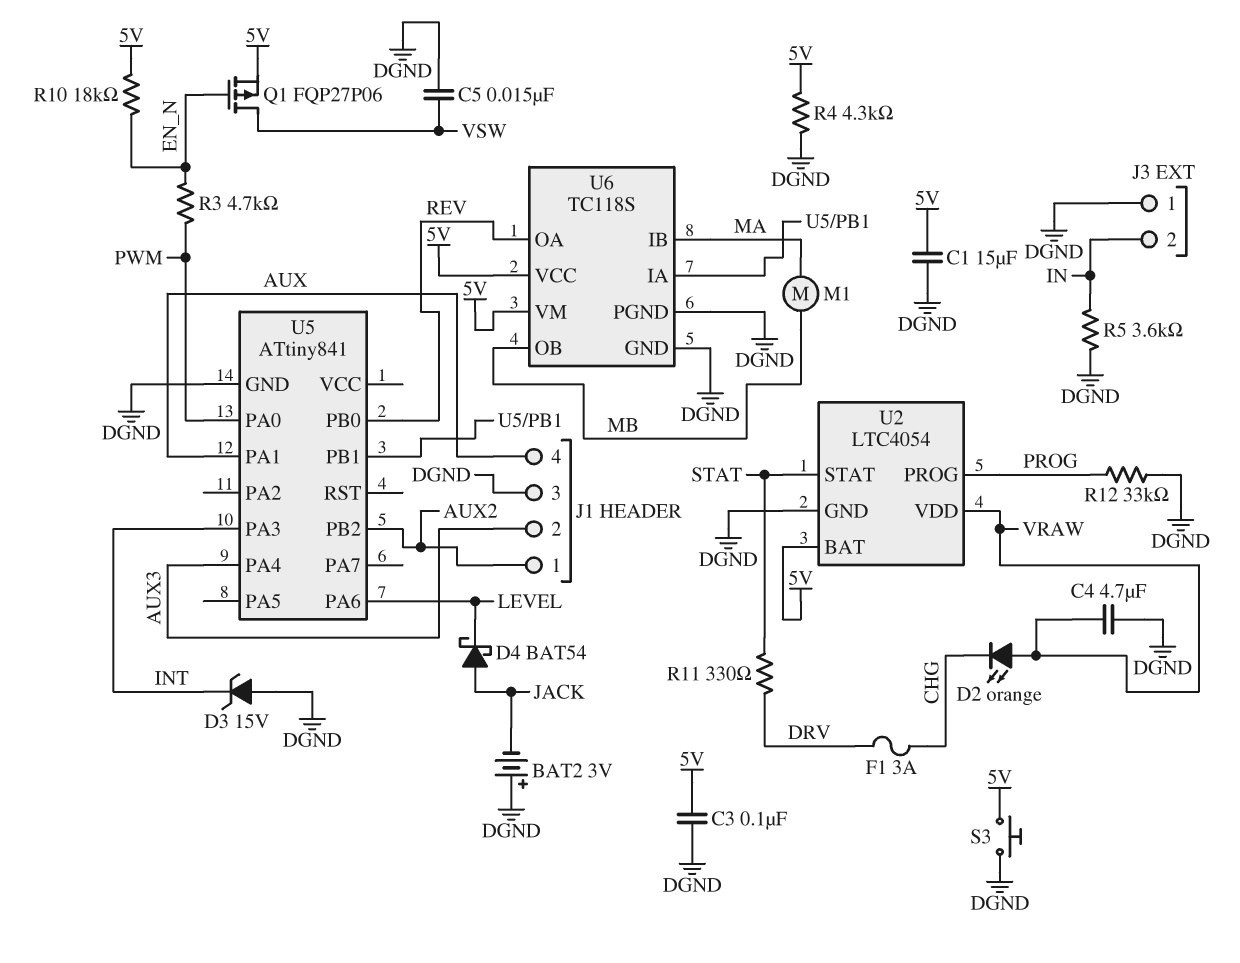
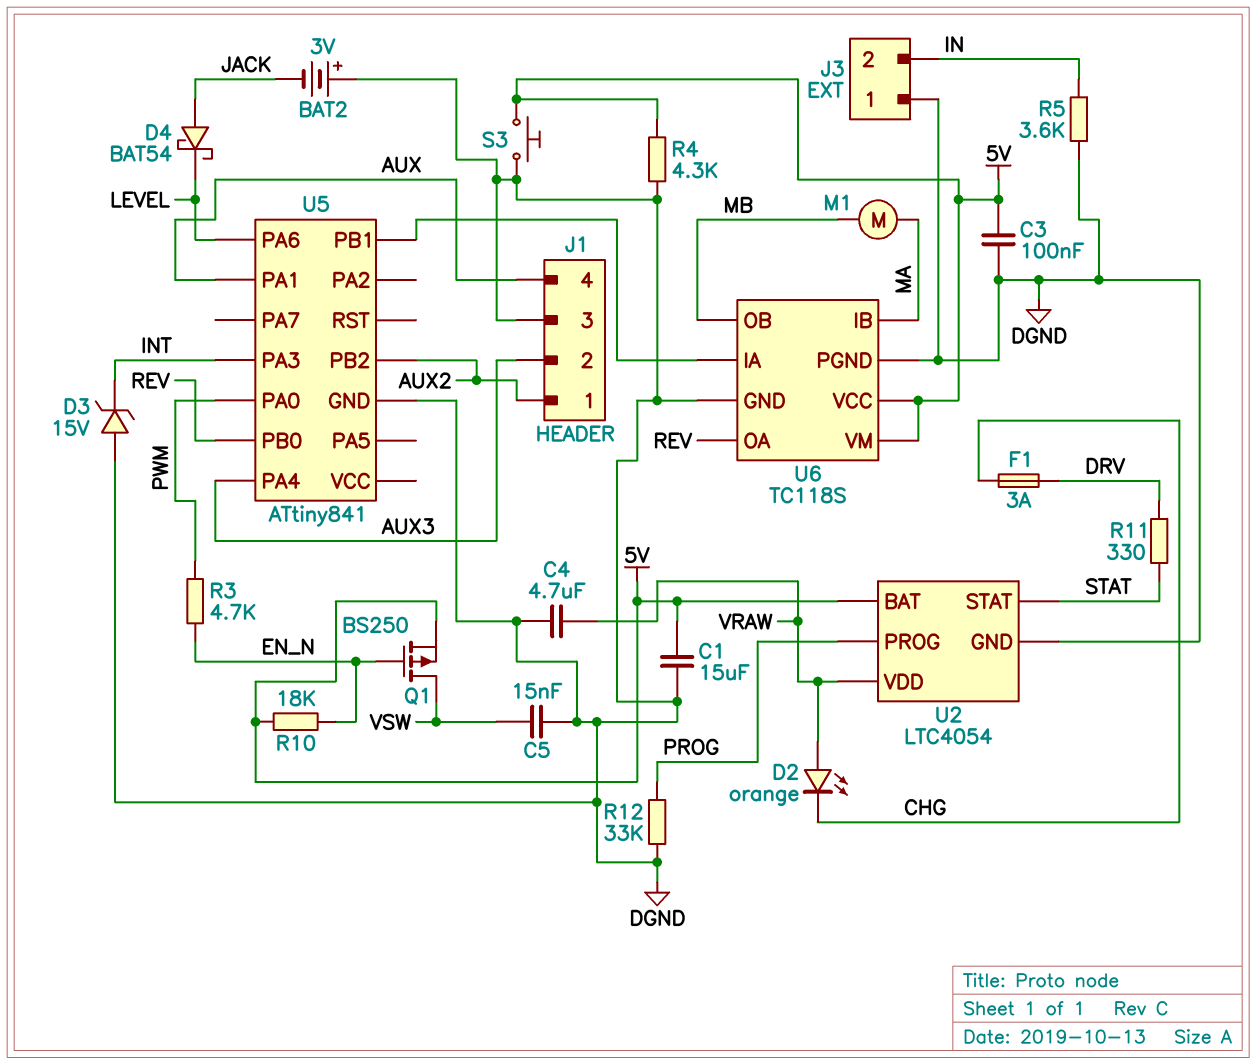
Q1: PMOS FQP27P06 (G EN_N, D VSW, S 5V) -> PMOS BS250 (G EN_N, D VSW, S 5V)

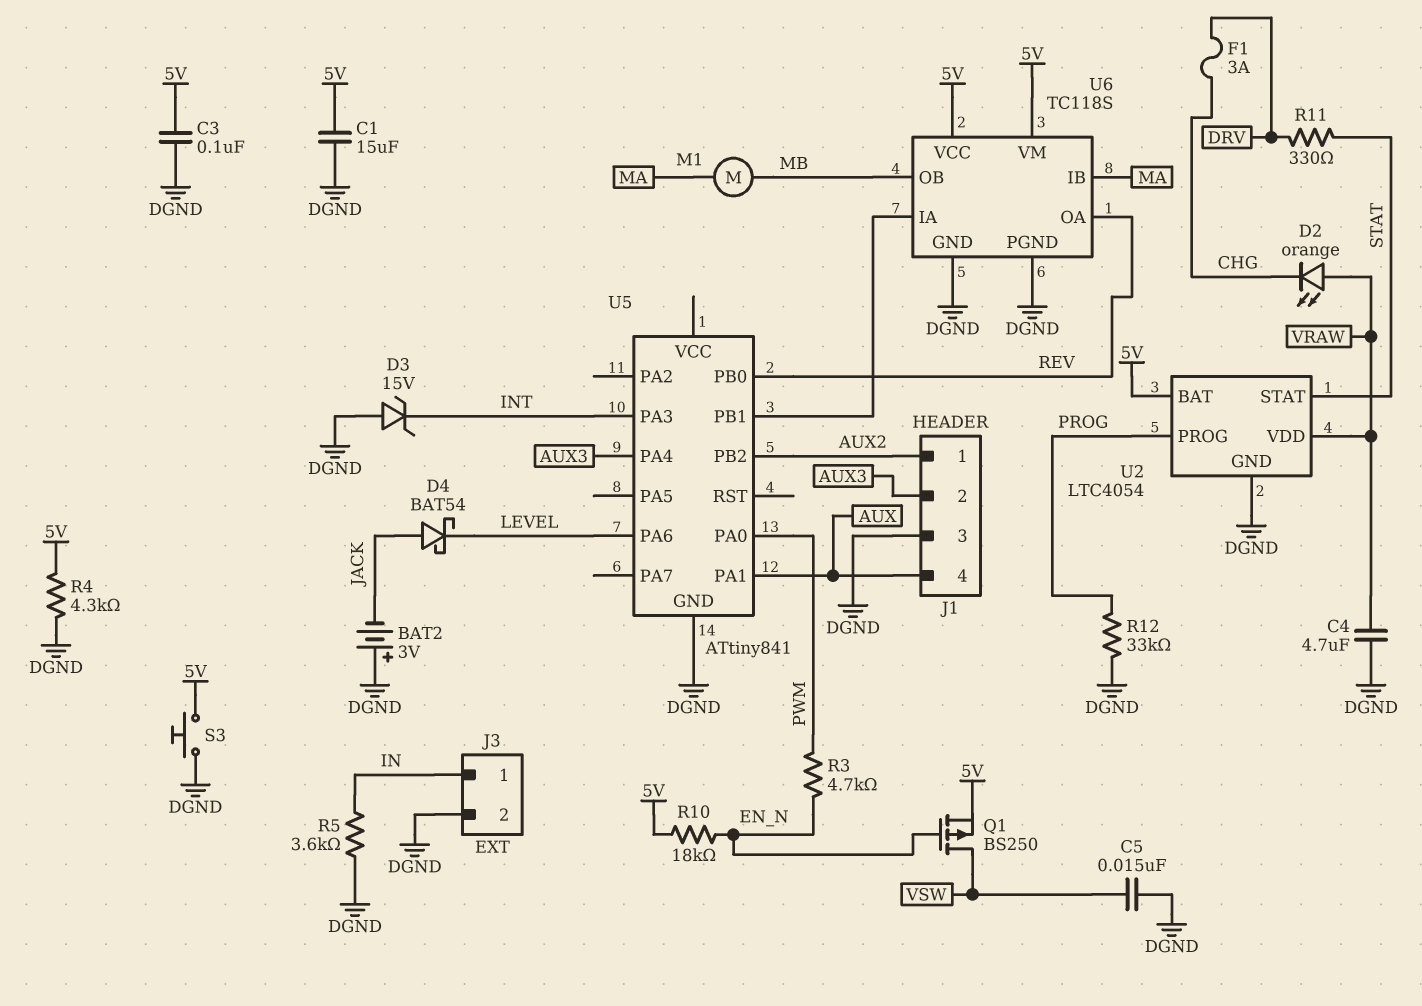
J3 pin 1: DGND -> IN
J3 pin 2: IN -> DGND

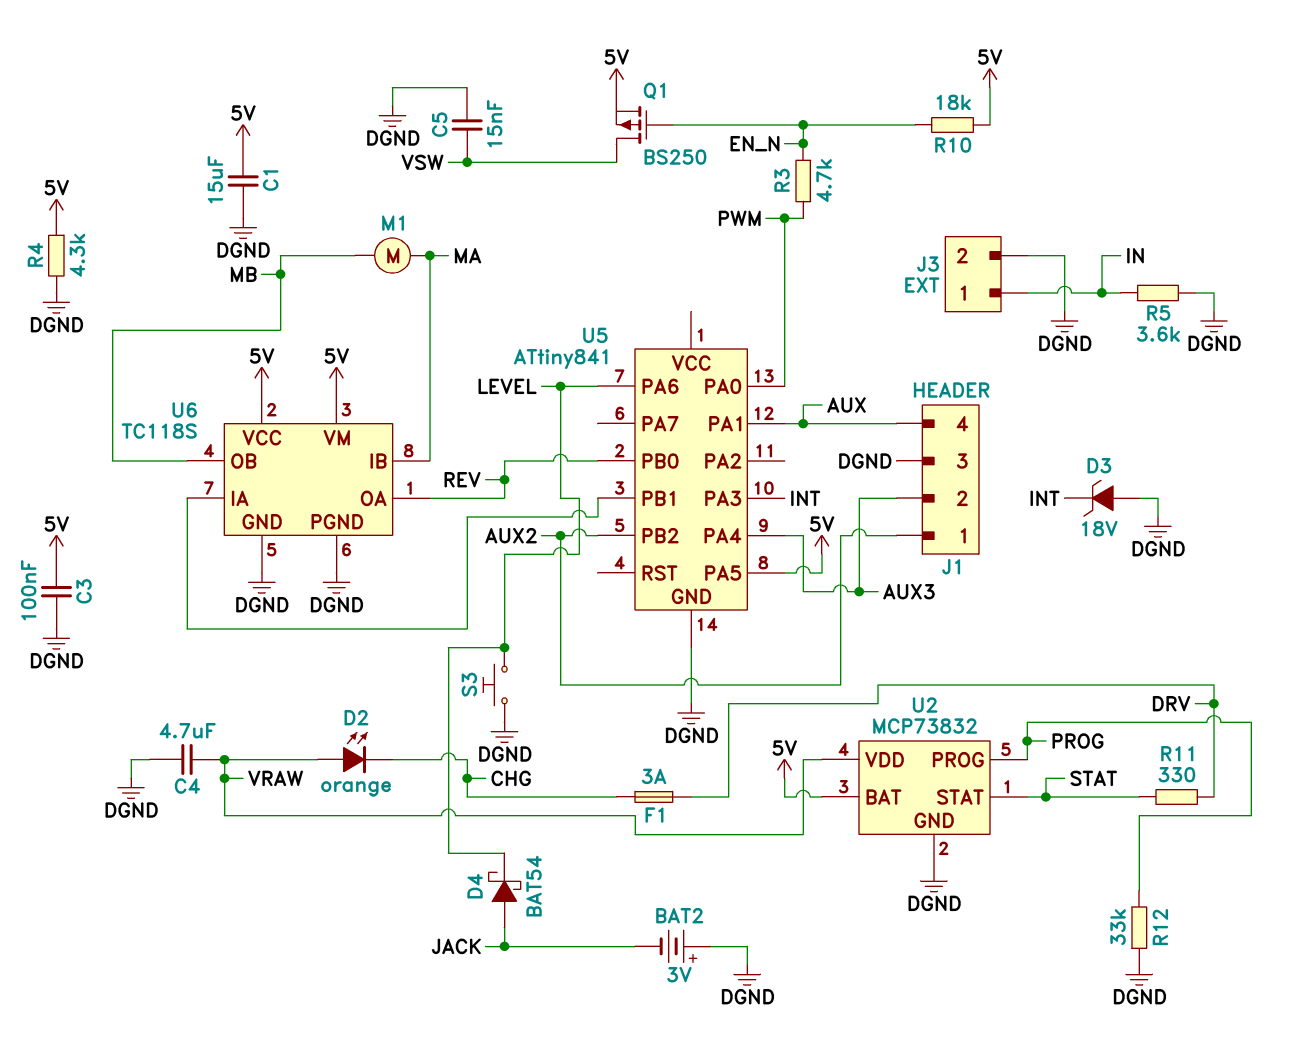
D3: zener 15V (A DGND, K INT) -> zener 18V (A DGND, K INT)
S3: button (5V, DGND) -> button (DGND, LEVEL)
U2: LTC4054 -> MCP73832
U5 pin PA5: none -> 5V

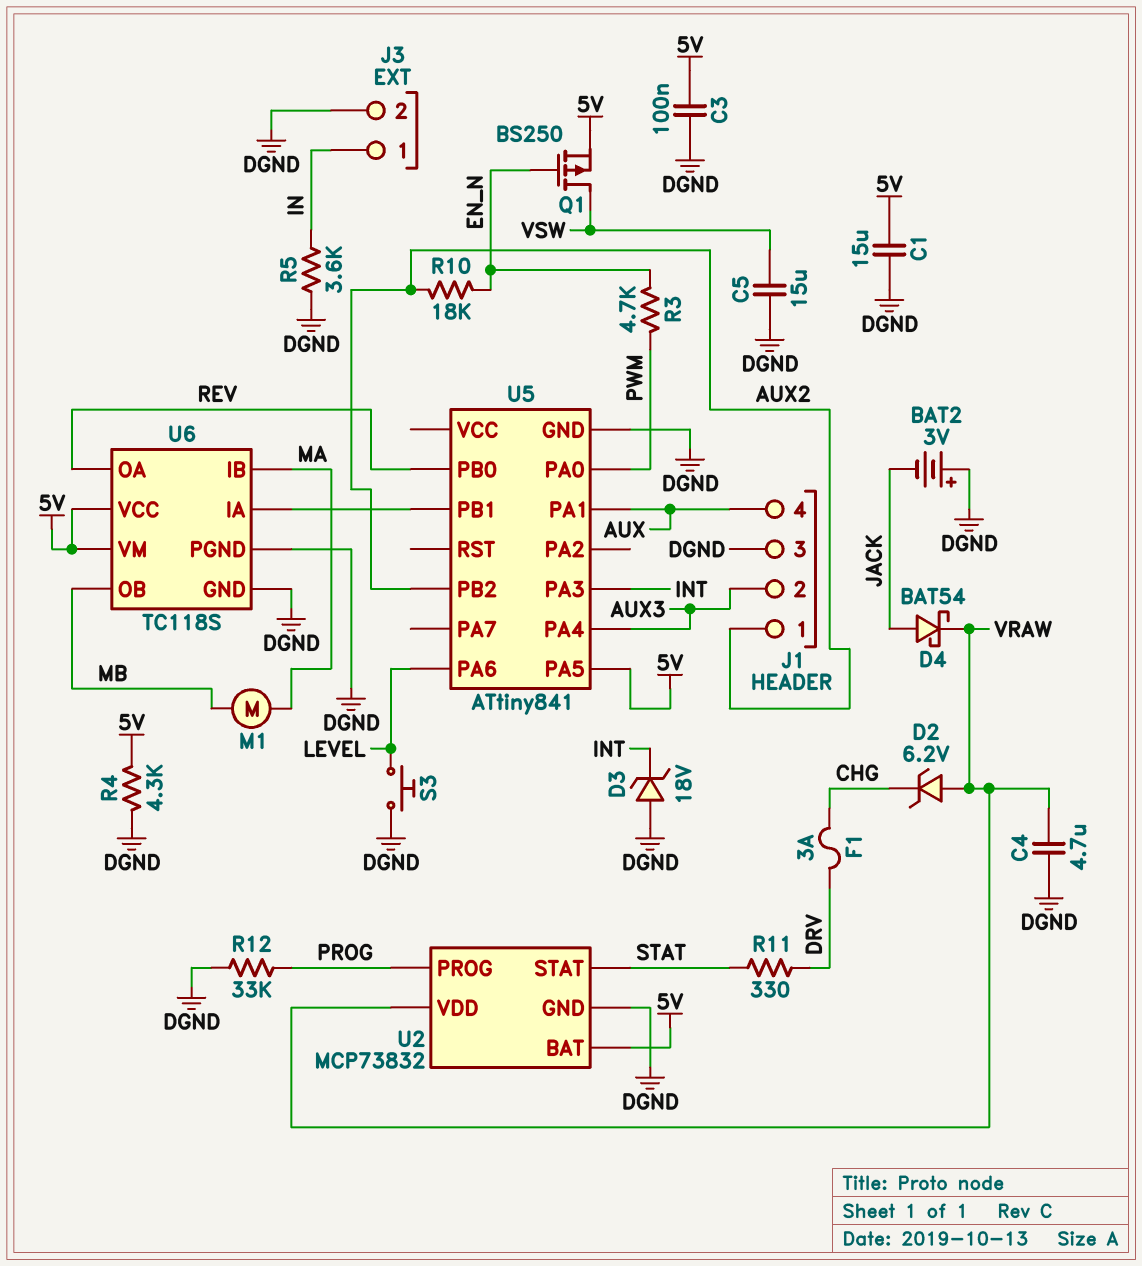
C5: 15nF (DGND, VSW) -> 15uF (DGND, VSW)
D2: LED orange (A VRAW, K CHG) -> zener 6.2V (A VRAW, K CHG)
D4: schottky BAT54 (A JACK, K LEVEL) -> schottky BAT54 (A JACK, K VRAW)
R10: 18k (5V, EN_N) -> 18k (AUX2, EN_N)

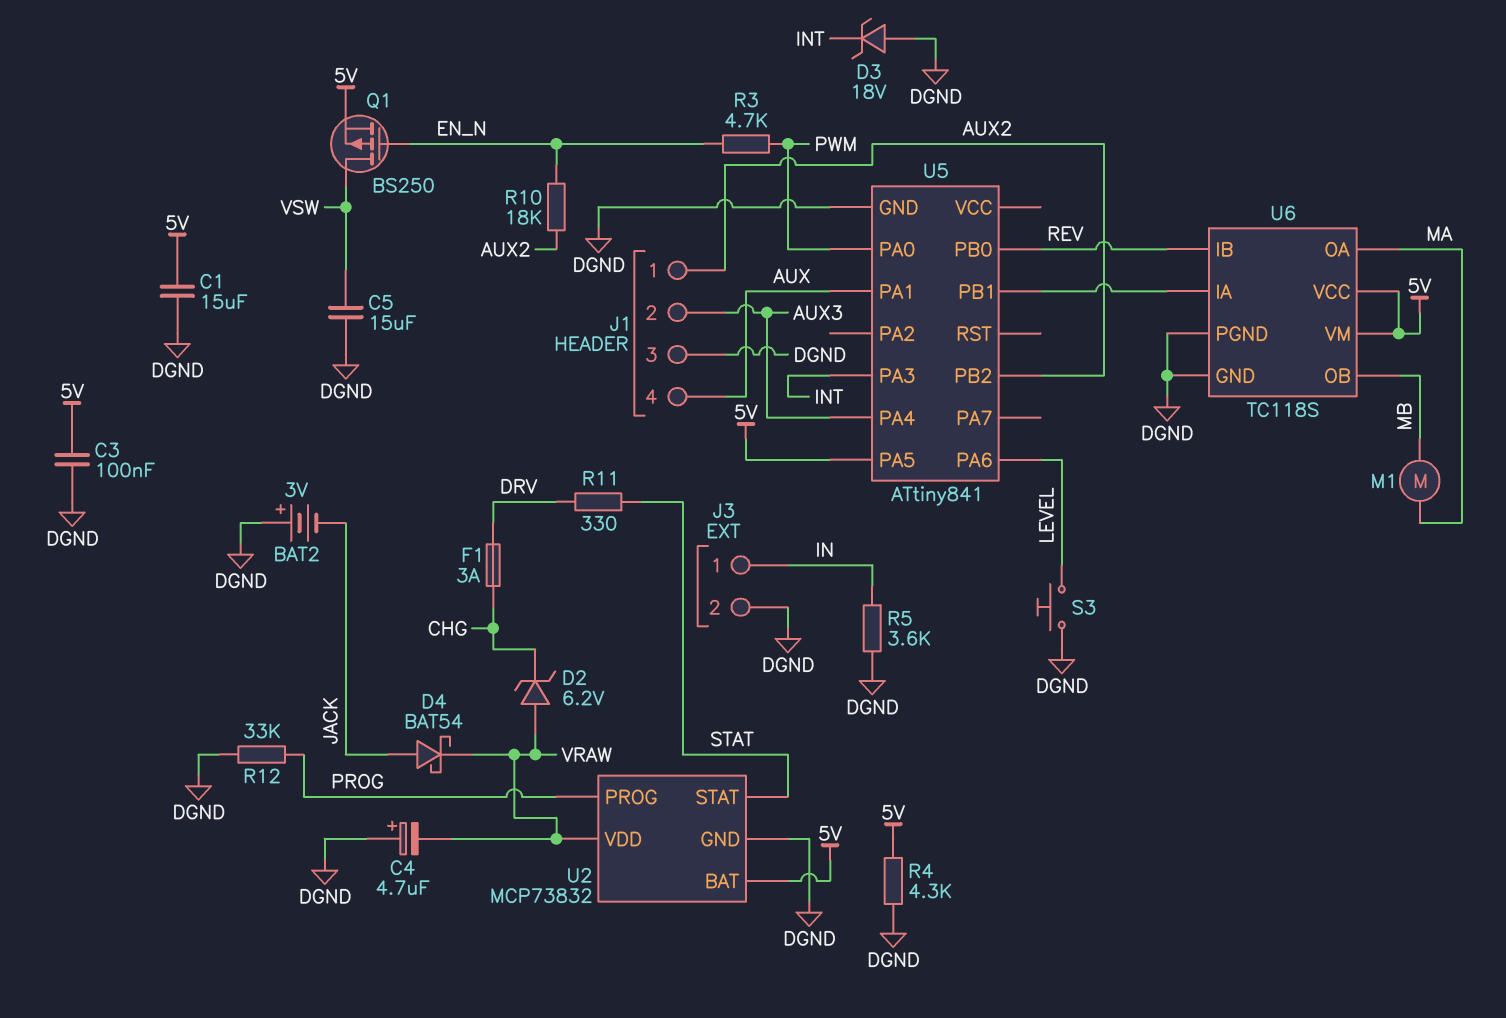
C4: 4.7uF (DGND, VRAW) -> 4.7uF (plus DGND, minus VRAW)
U6 pin IB: MA -> REV
U6 pin OA: REV -> MA

